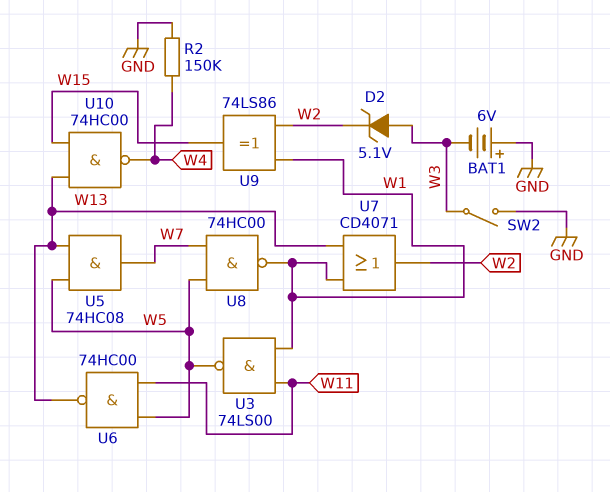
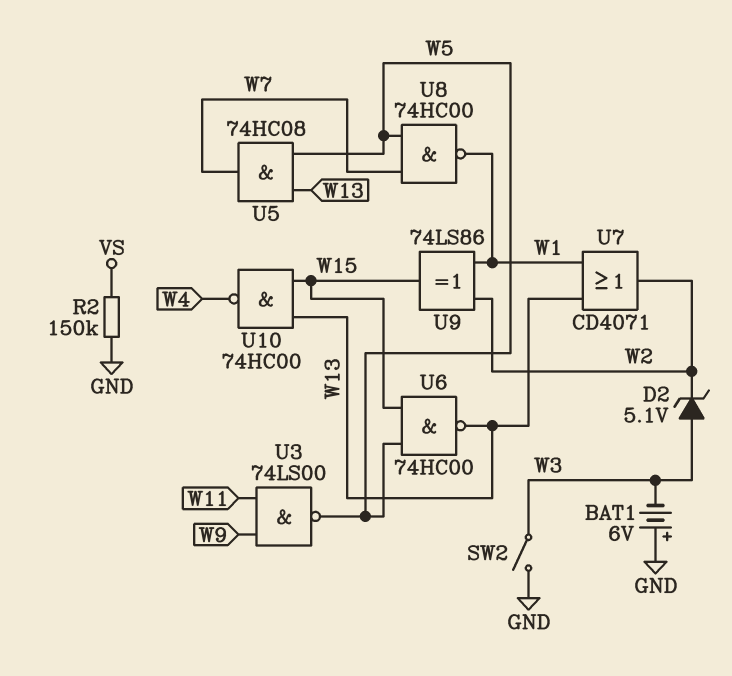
R2: 150k (GND, W4) -> 150k (GND, VS)
U3: NAND 74LS00 (in W1, in W11, out W5) -> NAND 74LS00 (in W9, in W11, out W5)
U6: NAND 74HC00 (in W5, in W11, out W13) -> NAND 74HC00 (in W5, in W15, out W13)

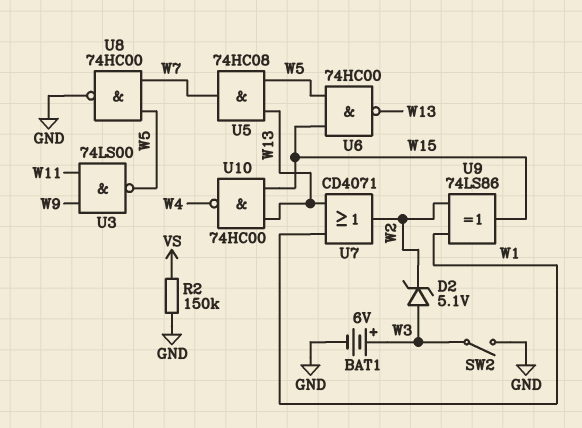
BAT1: 6V (plus GND, minus W3) -> 6V (plus W3, minus GND)
U8: NAND 74HC00 (in W5, in W7, out W1) -> NAND 74HC00 (in W5, in W7, out GND)

